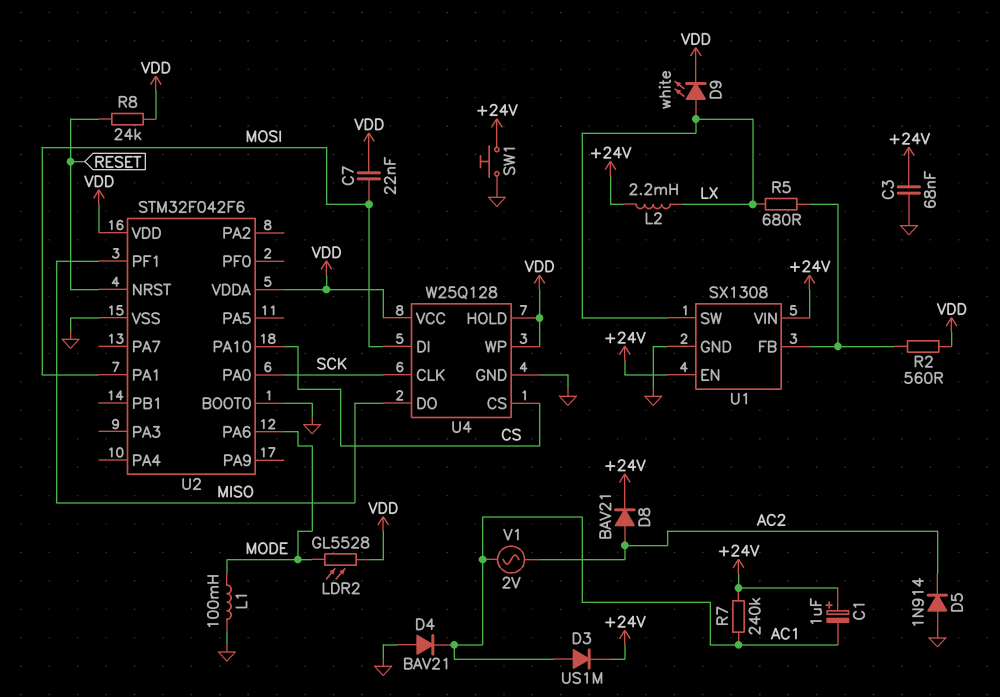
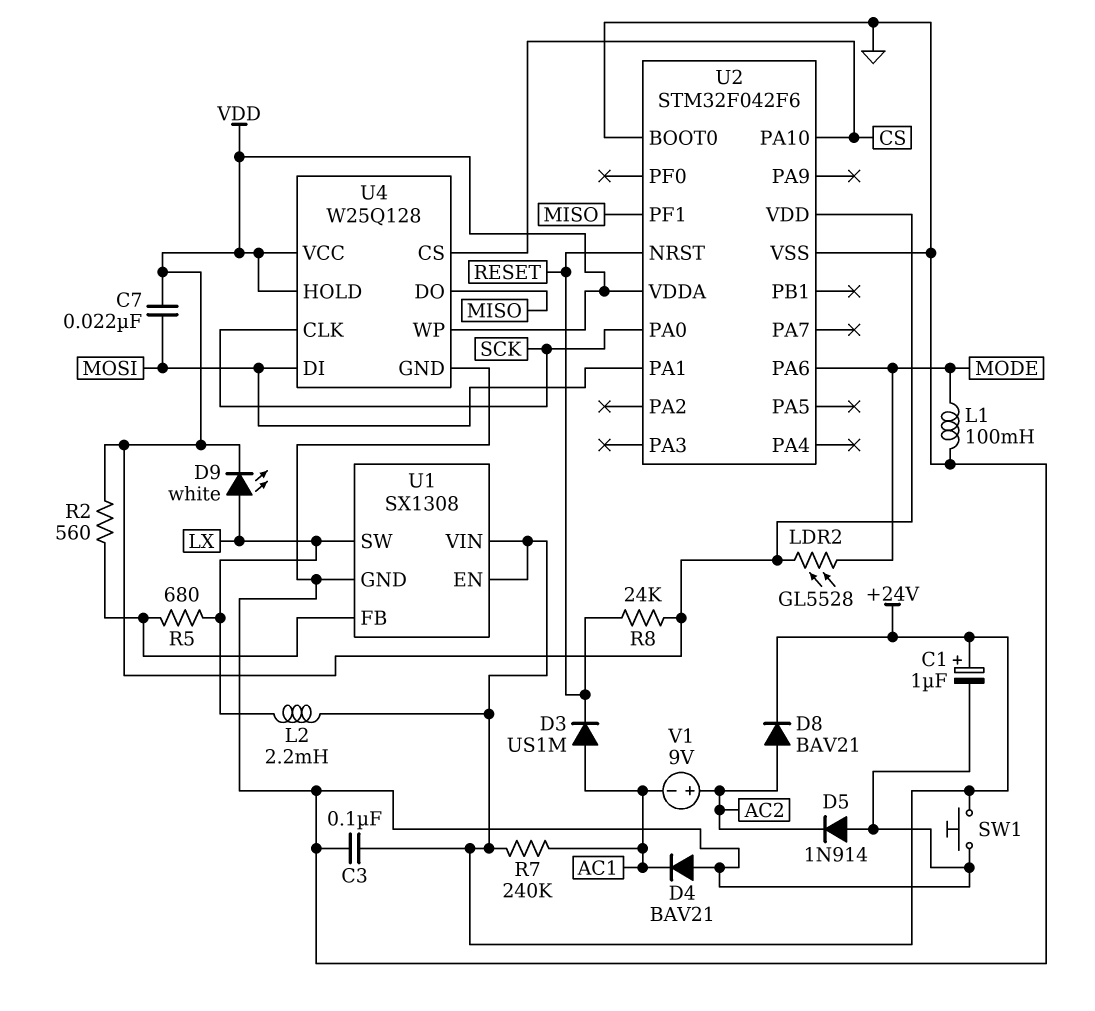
C1: 1uF (plus +24V, minus AC1) -> 1uF (plus +24V, minus GND)
C3: 68nF (+24V, GND) -> 100nF (+24V, GND)
D3: diode US1M (A AC1, K +24V) -> diode US1M (A AC1, K RESET)
V1: AC 2V (AC1, AC2) -> 9V (plus AC2, minus AC1)

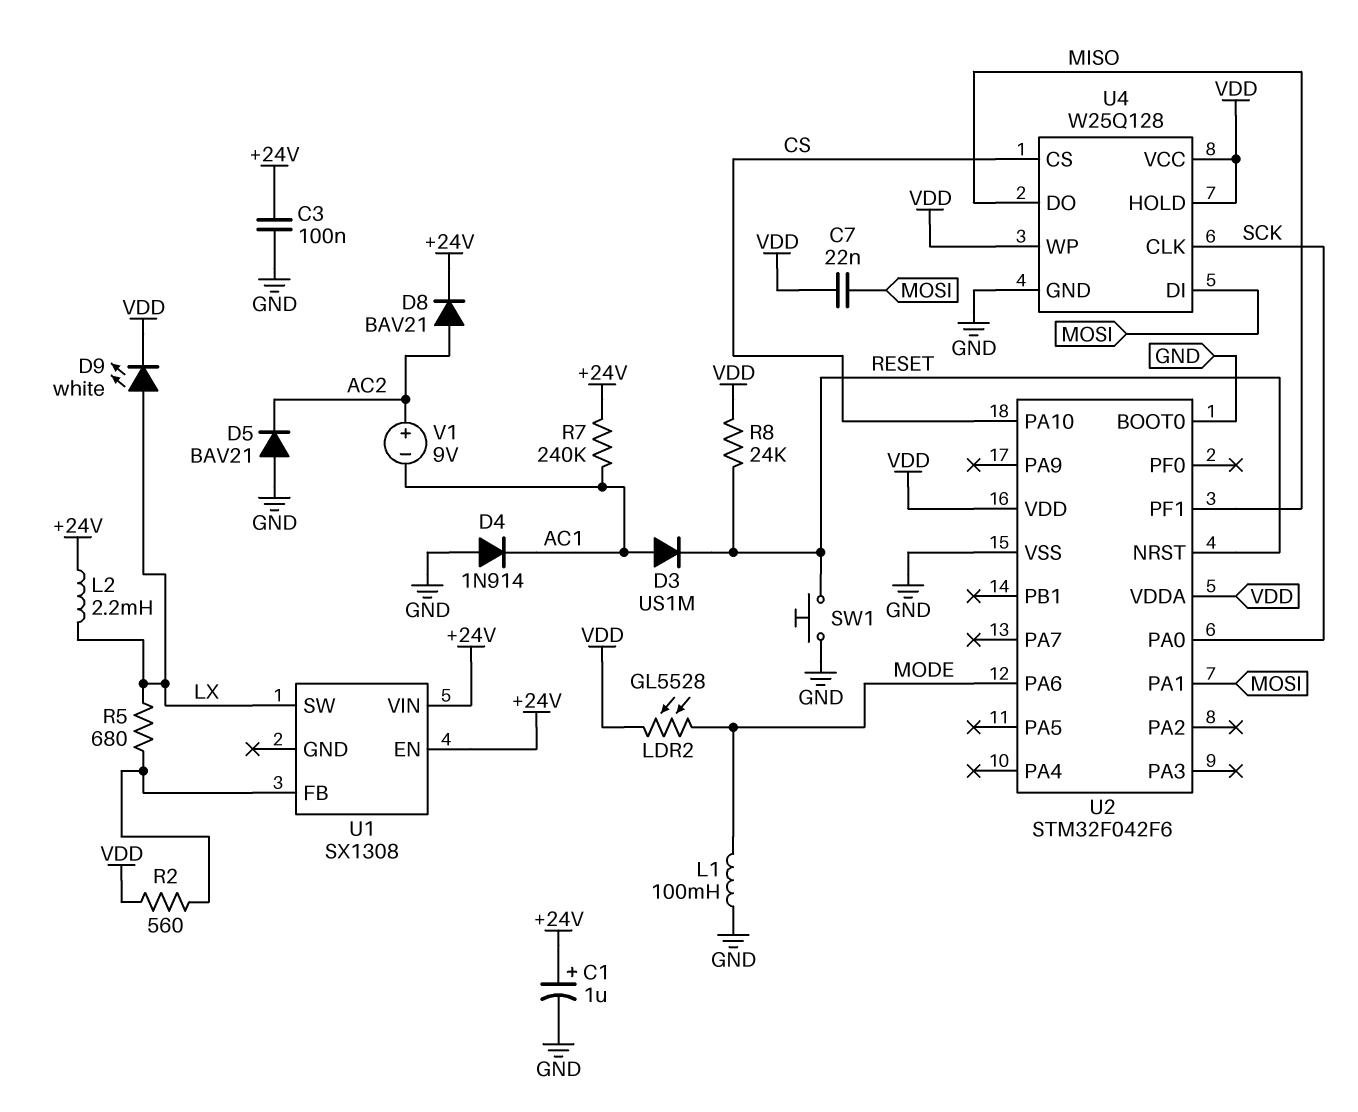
D4: diode BAV21 (A GND, K AC1) -> diode 1N914 (A GND, K AC1)
D5: diode 1N914 (A GND, K AC2) -> diode BAV21 (A GND, K AC2)
SW1: button (+24V, GND) -> button (GND, RESET)
U1 pin GND: GND -> none

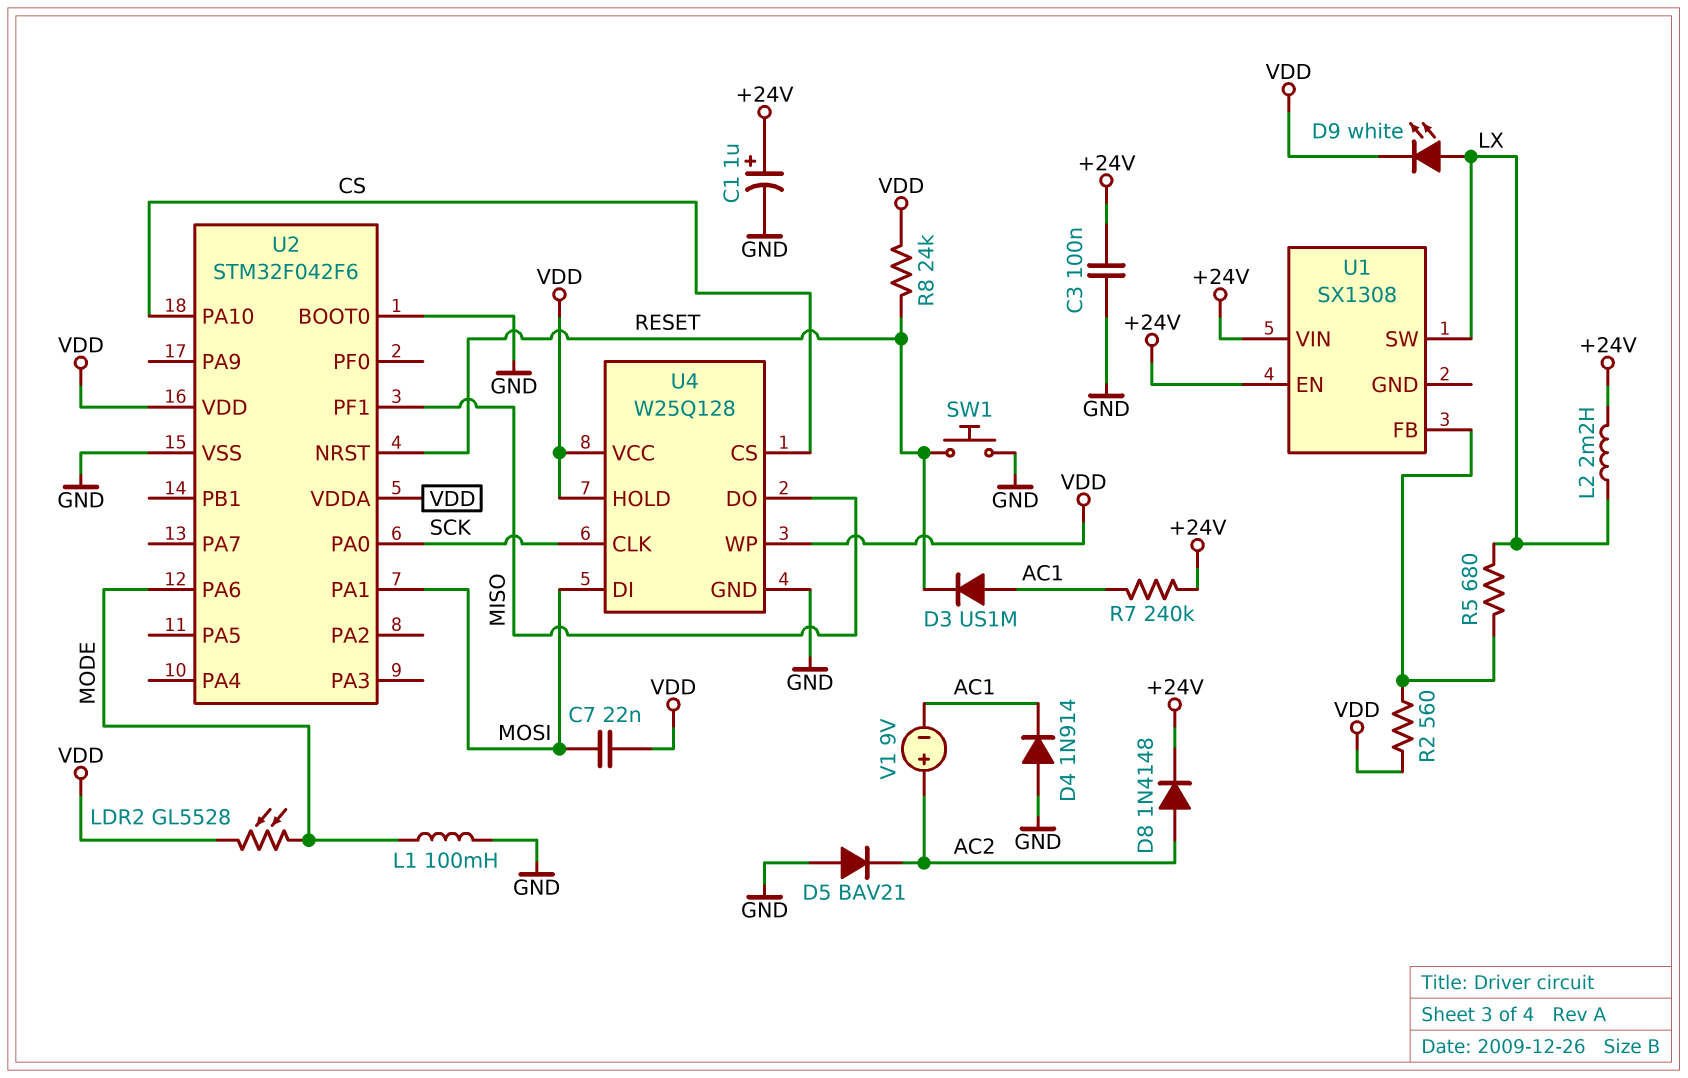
D8: diode BAV21 (A AC2, K +24V) -> diode 1N4148 (A AC2, K +24V)

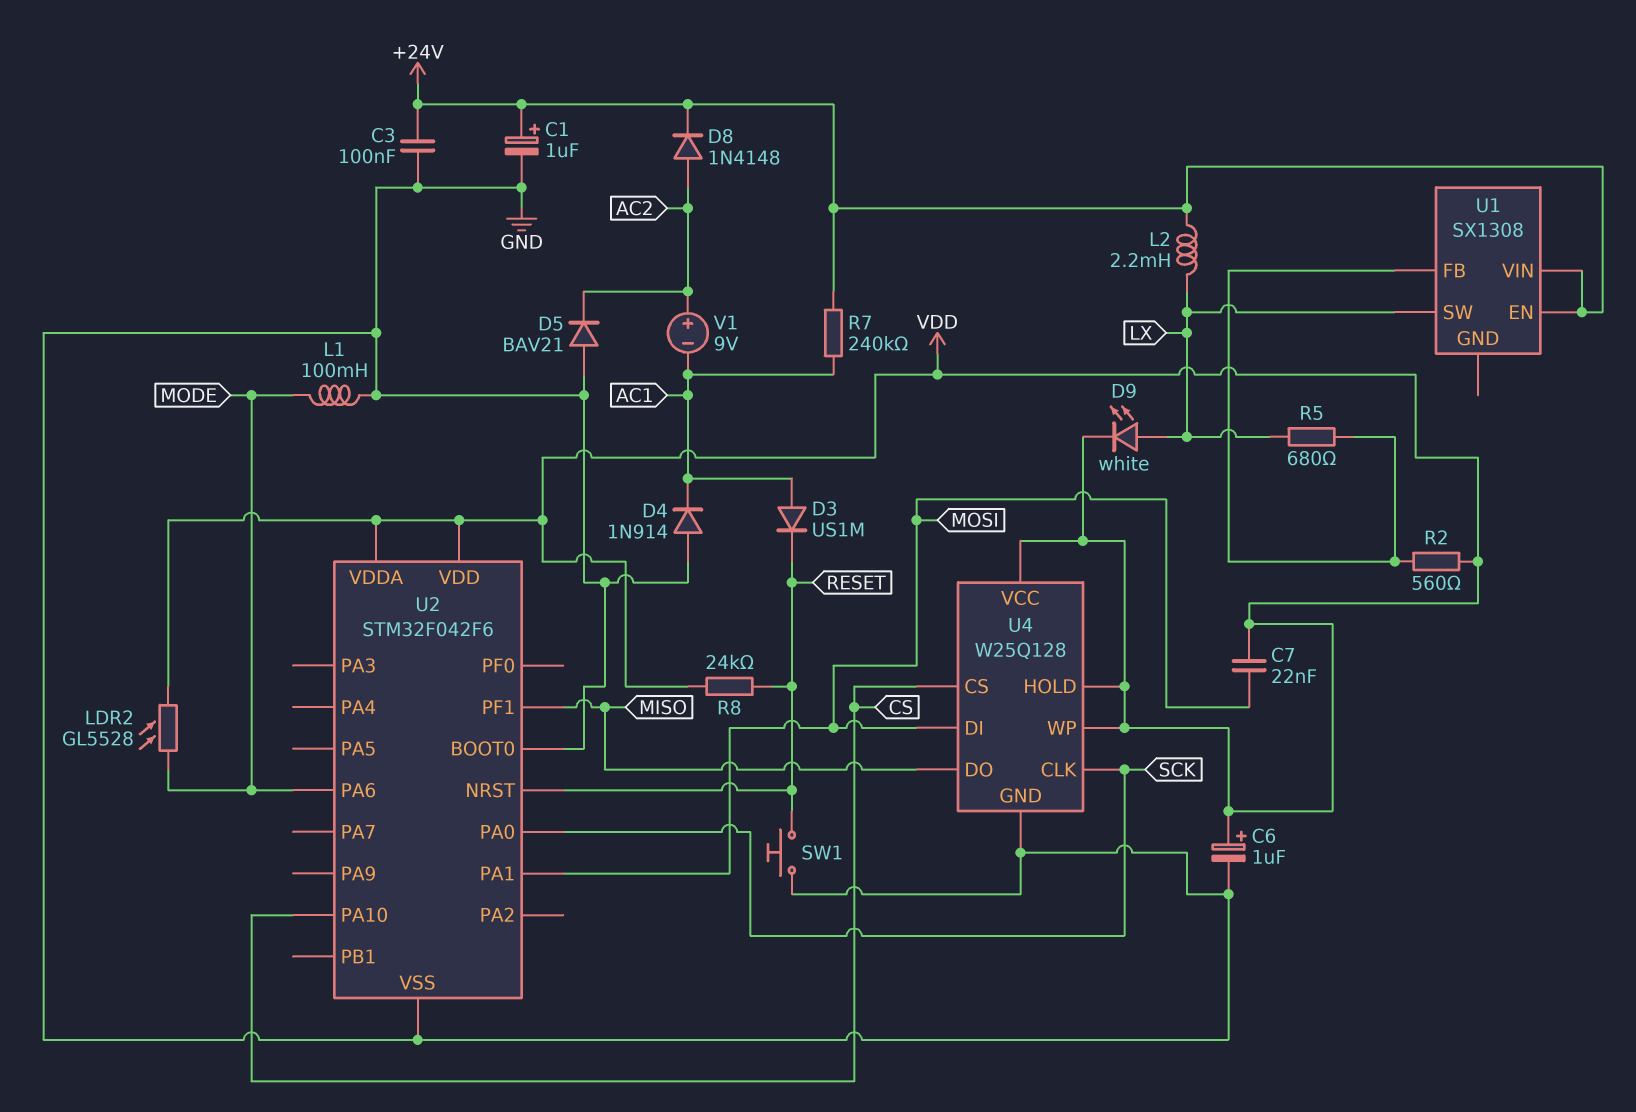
C6: none -> 1uF (plus VDD, minus GND)

